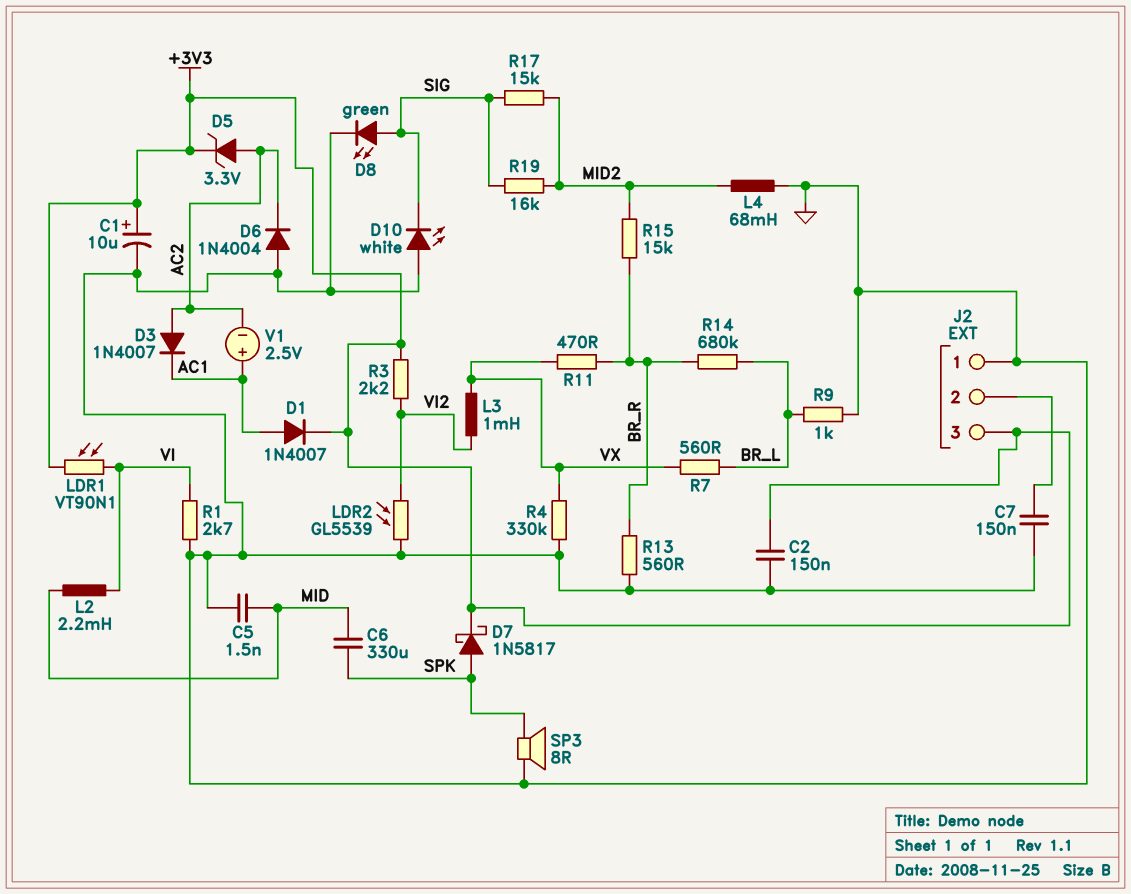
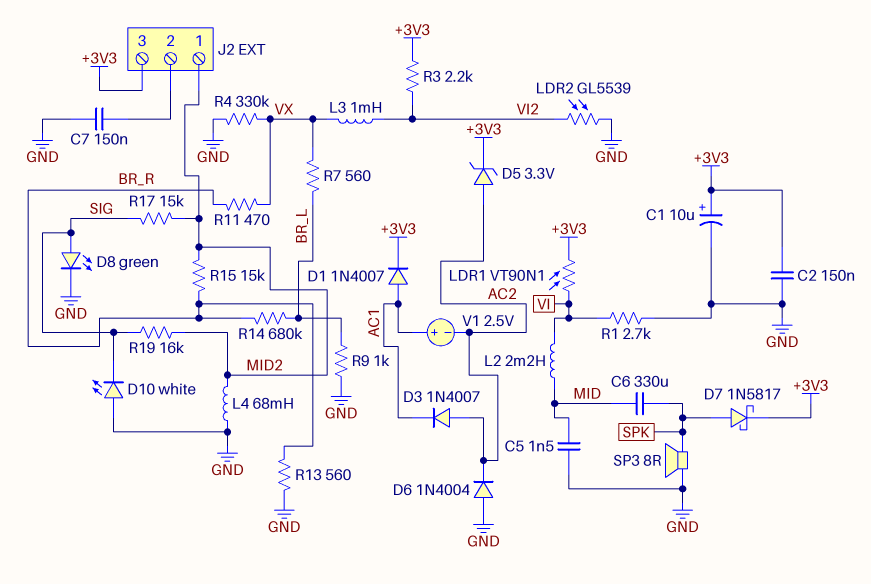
J2 pin 1: GND -> MID2

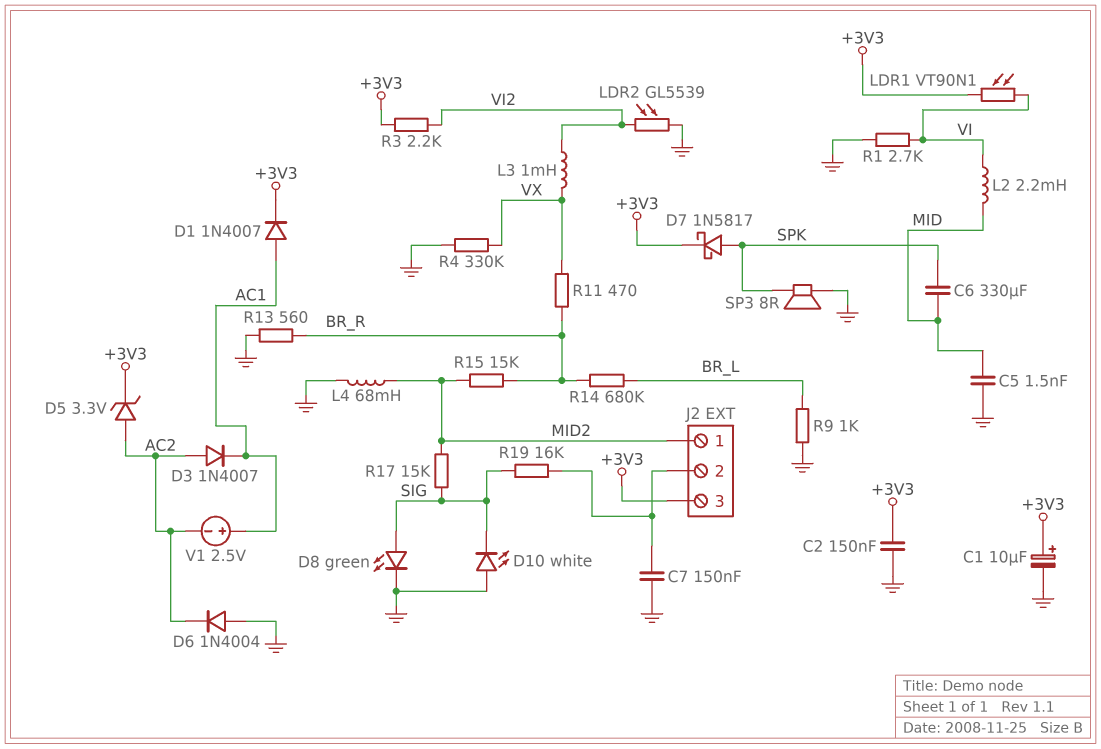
R7: 560 (BR_L, VX) -> none
R19: 16k (MID2, SIG) -> 16k (J2/2, SIG)

